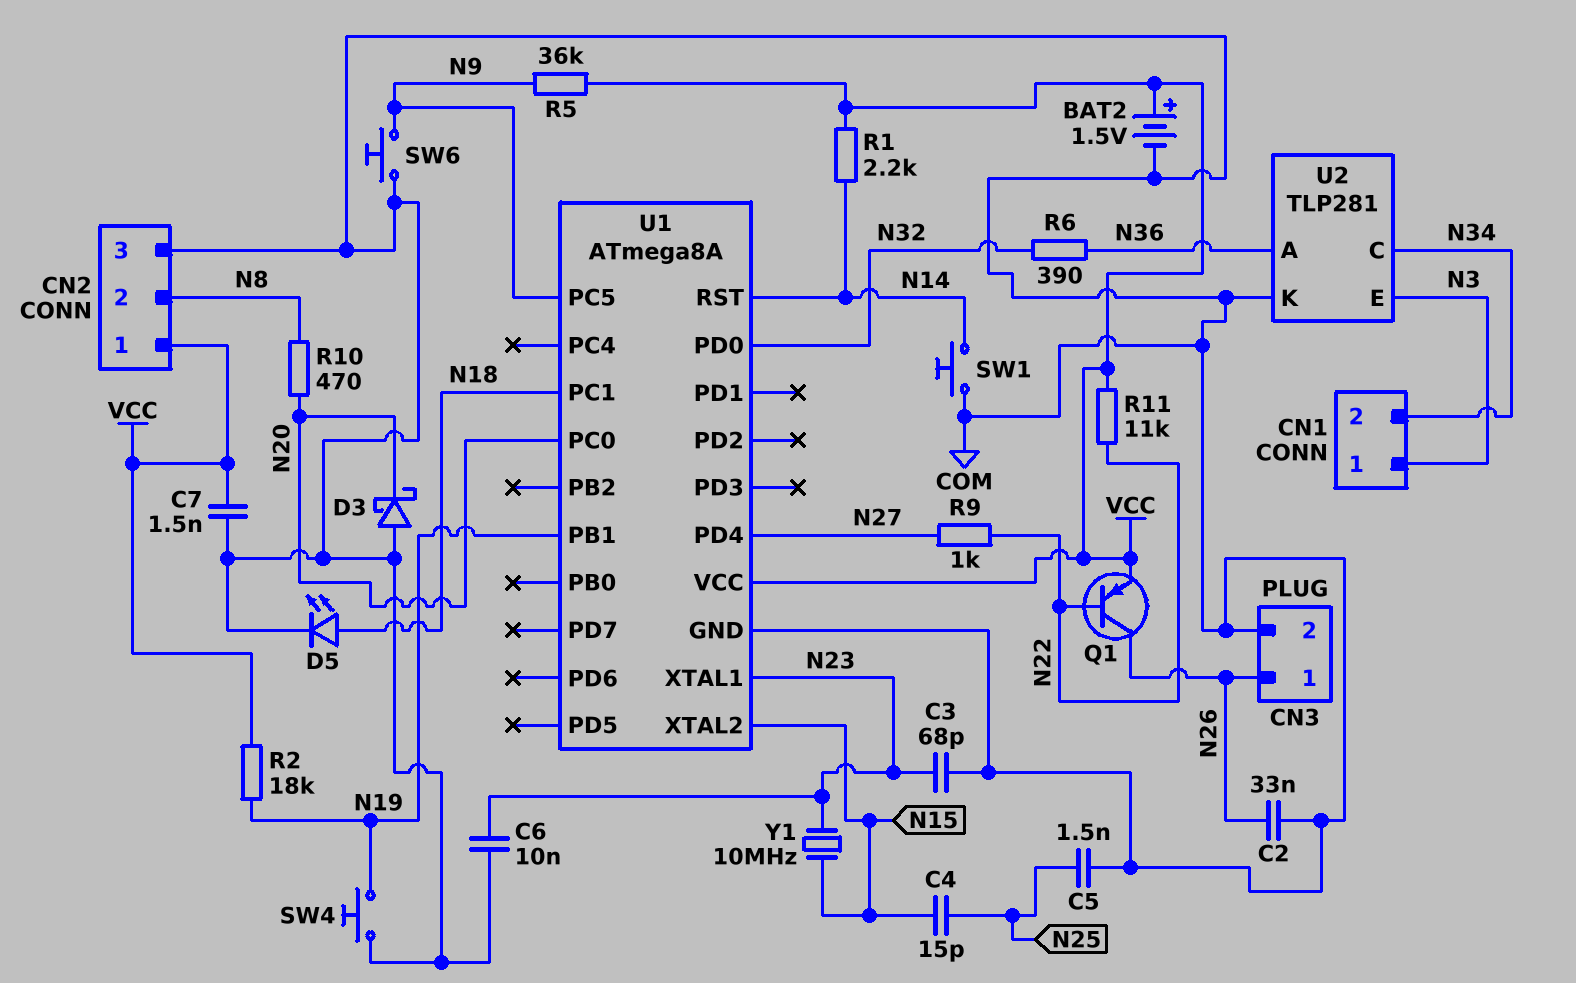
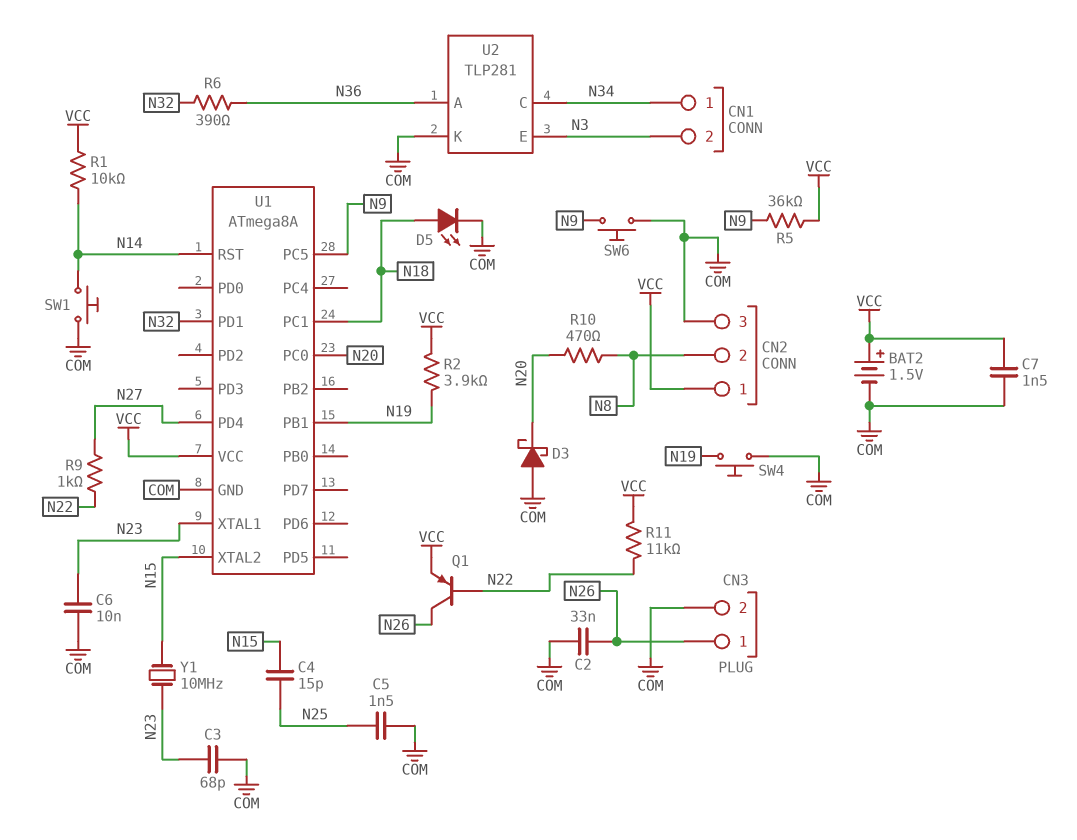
CN1 pin 1: N3 -> N34
CN1 pin 2: N34 -> N3
R1: 2.2k (N14, VCC) -> 10k (N14, VCC)
R2: 18k (N19, VCC) -> 3.9k (N19, VCC)
U1 pin PD0: N32 -> none
U1 pin PD1: none -> N32

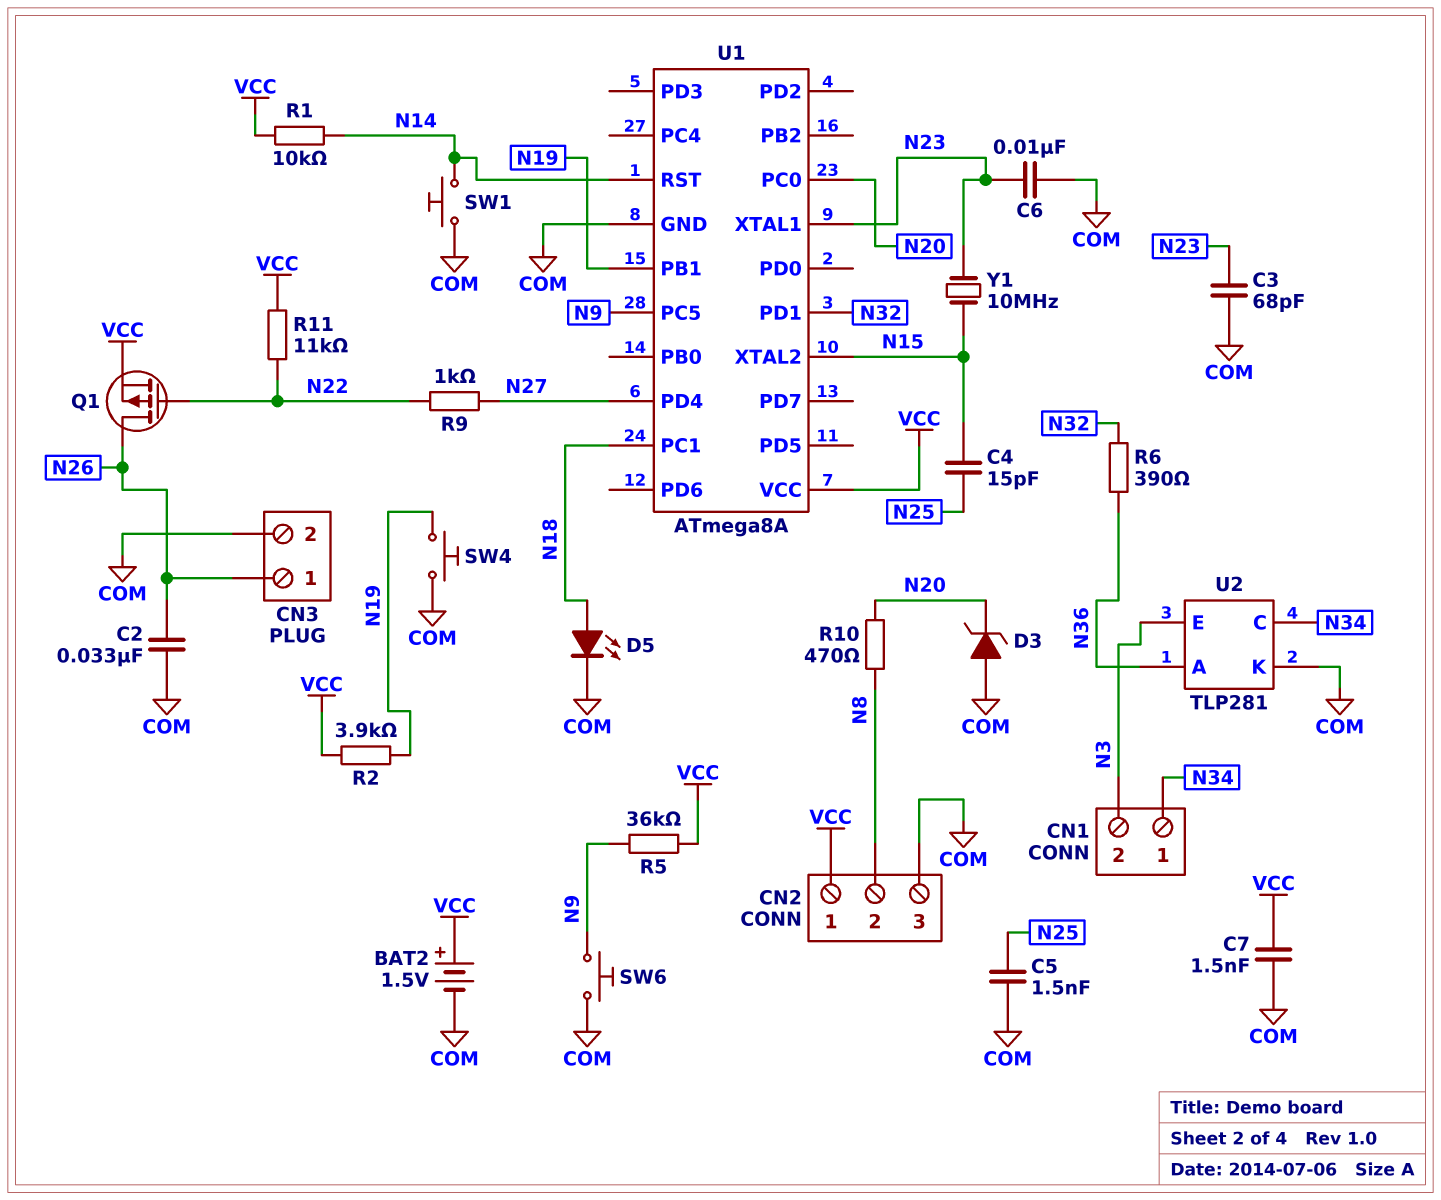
D3: schottky (A COM, K N20) -> zener (A COM, K N20)
Q1: PNP (B N22, C N26, E VCC) -> PMOS (G N22, D N26, S VCC)

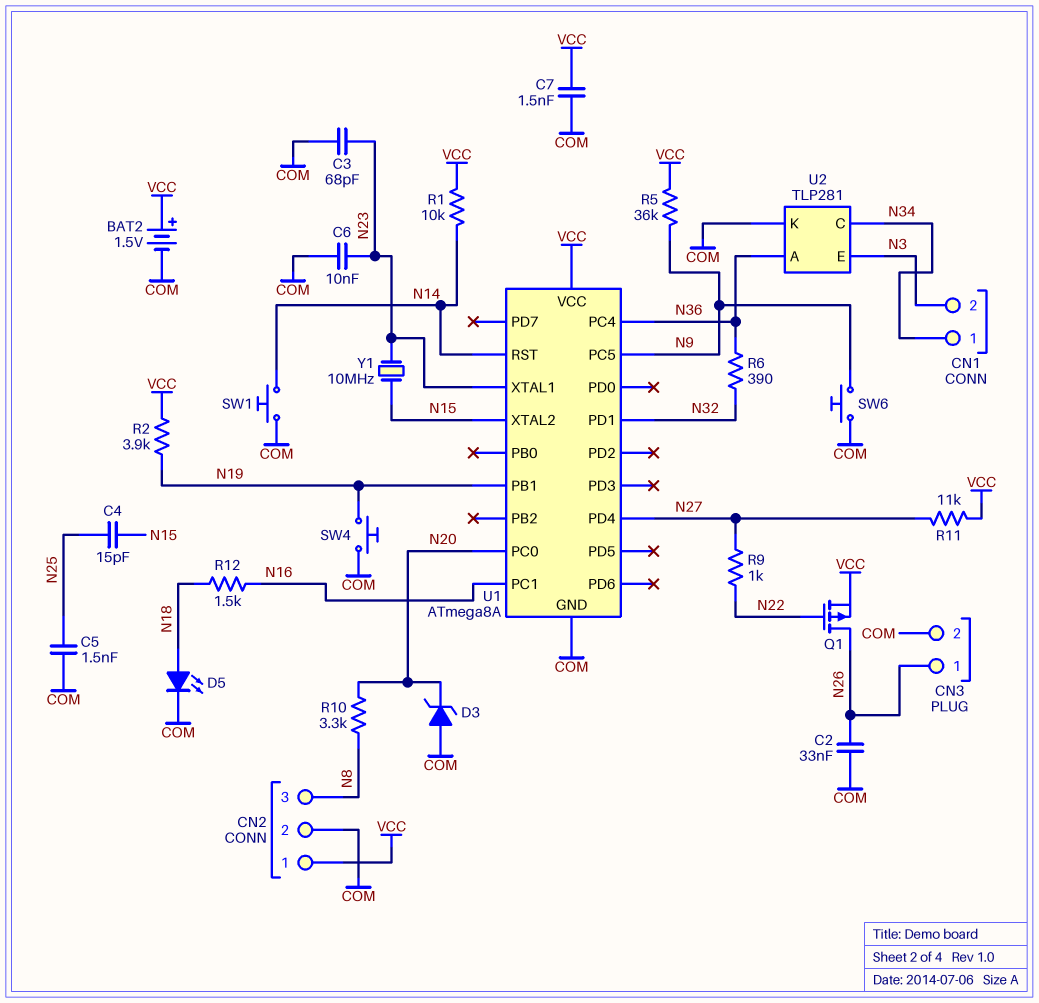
CN2 pin 2: N8 -> COM
CN2 pin 3: COM -> N8
R10: 470 (N8, N20) -> 3.3k (N8, N20)
R11: 11k (N22, VCC) -> 11k (N27, VCC)
R12: none -> 1.5k (N16, N18)
U1 pin PC1: N18 -> N16
U1 pin PC4: none -> N36

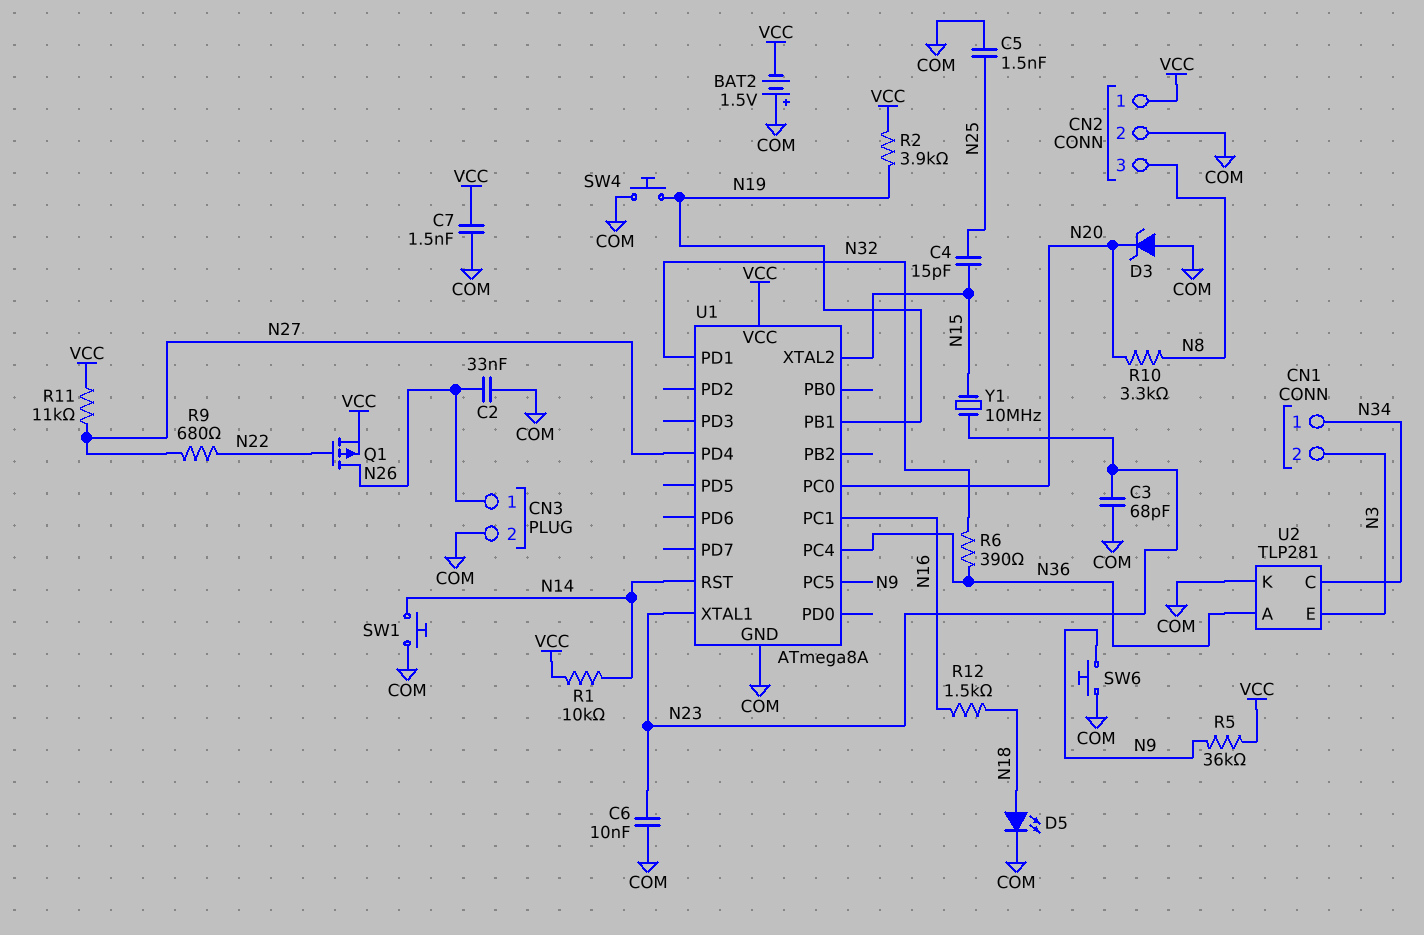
BAT2: 1.5V (plus VCC, minus COM) -> 1.5V (plus COM, minus VCC)
R9: 1k (N22, N27) -> 680 (N22, N27)

